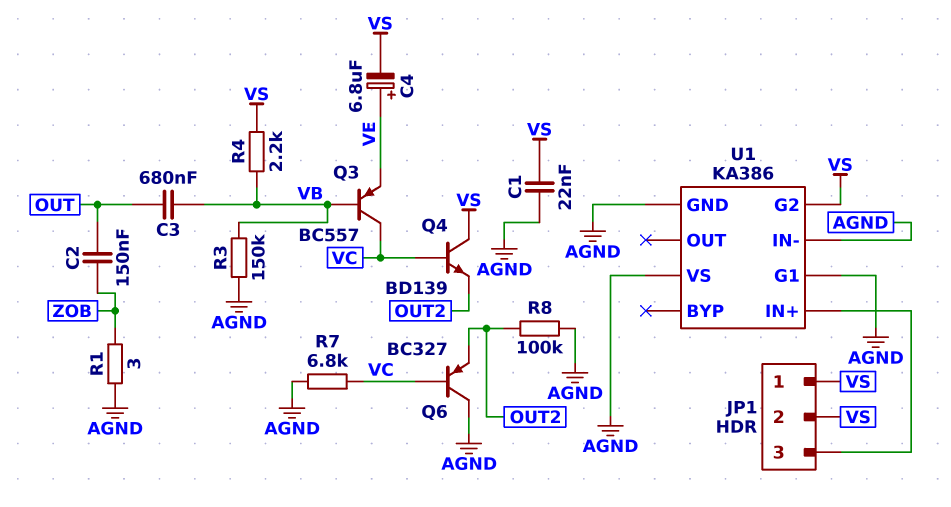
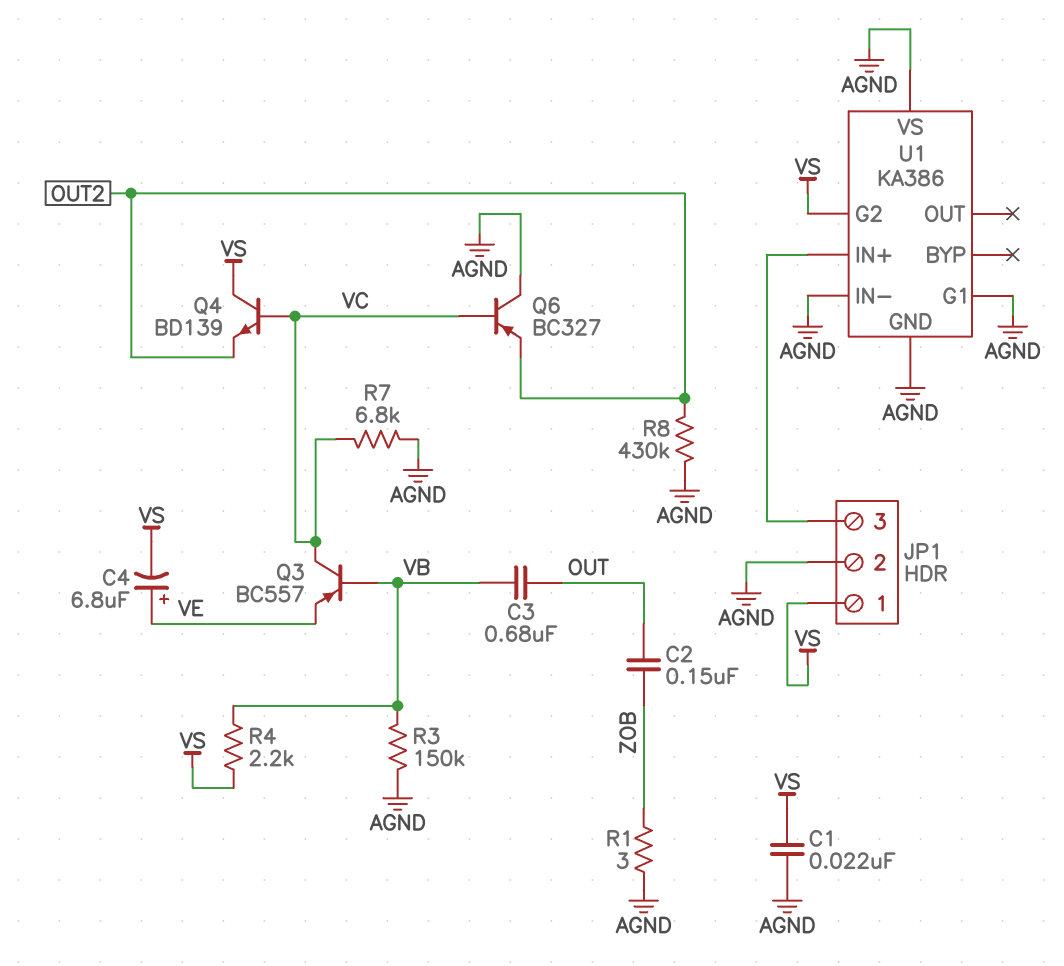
JP1 pin 2: VS -> AGND
R8: 100k (AGND, OUT2) -> 430k (AGND, OUT2)

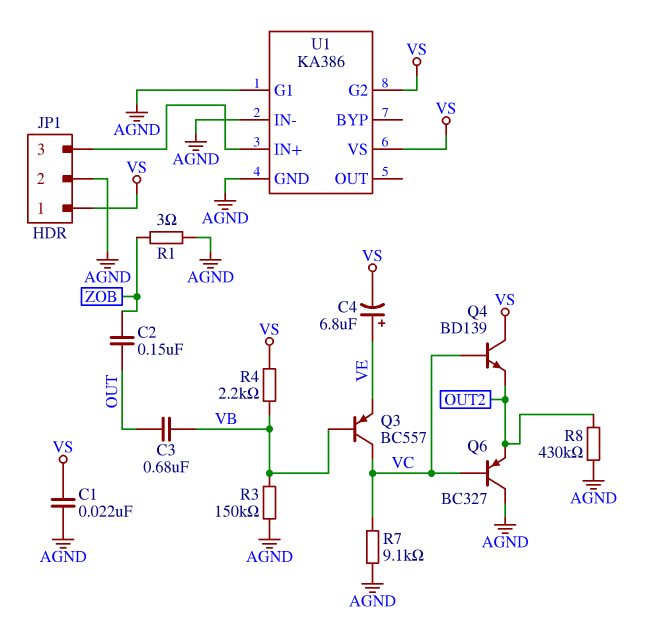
R7: 6.8k (AGND, VC) -> 9.1k (AGND, VC)
U1 pin VS: AGND -> VS

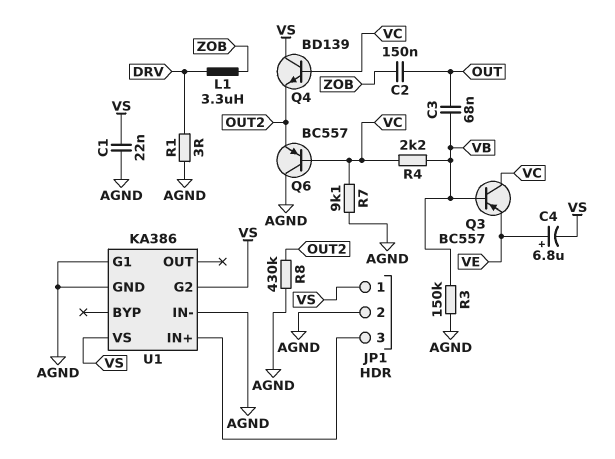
C3: 680nF (OUT, VB) -> 68nF (OUT, VB)
L1: none -> 3.3uH (DRV, ZOB)
Q6: PNP BC327 (B VC, C AGND, E OUT2) -> PNP BC557 (B VC, C AGND, E OUT2)
R1: 3 (AGND, ZOB) -> 3 (AGND, DRV)
R4: 2.2k (VB, VS) -> 2.2k (VB, VC)

